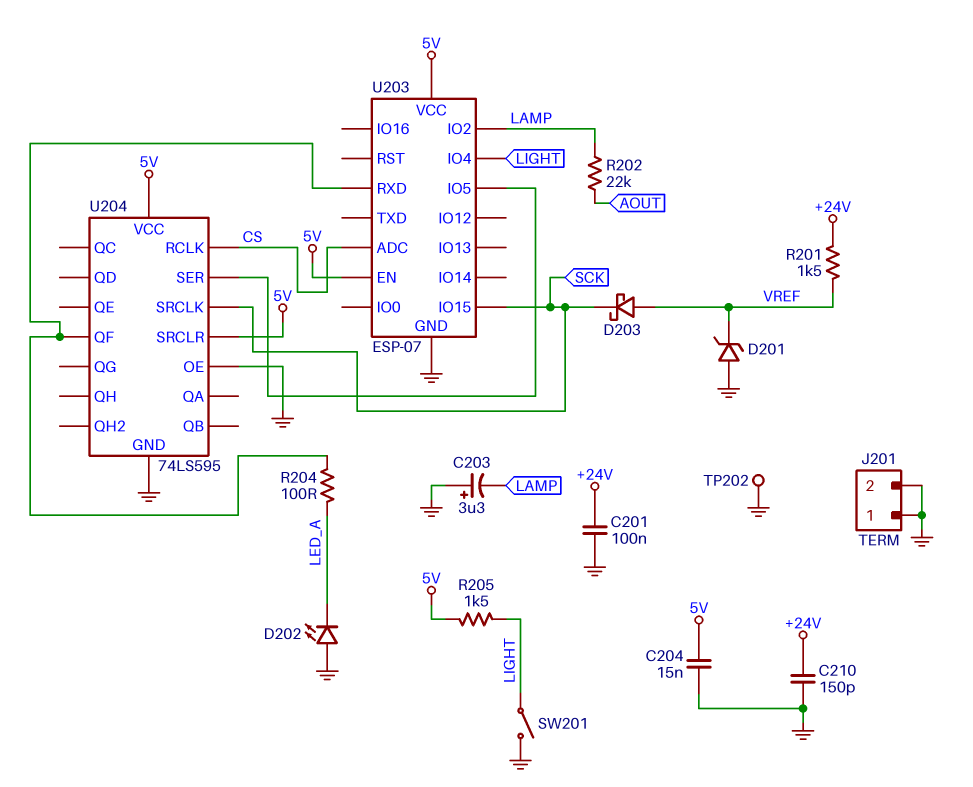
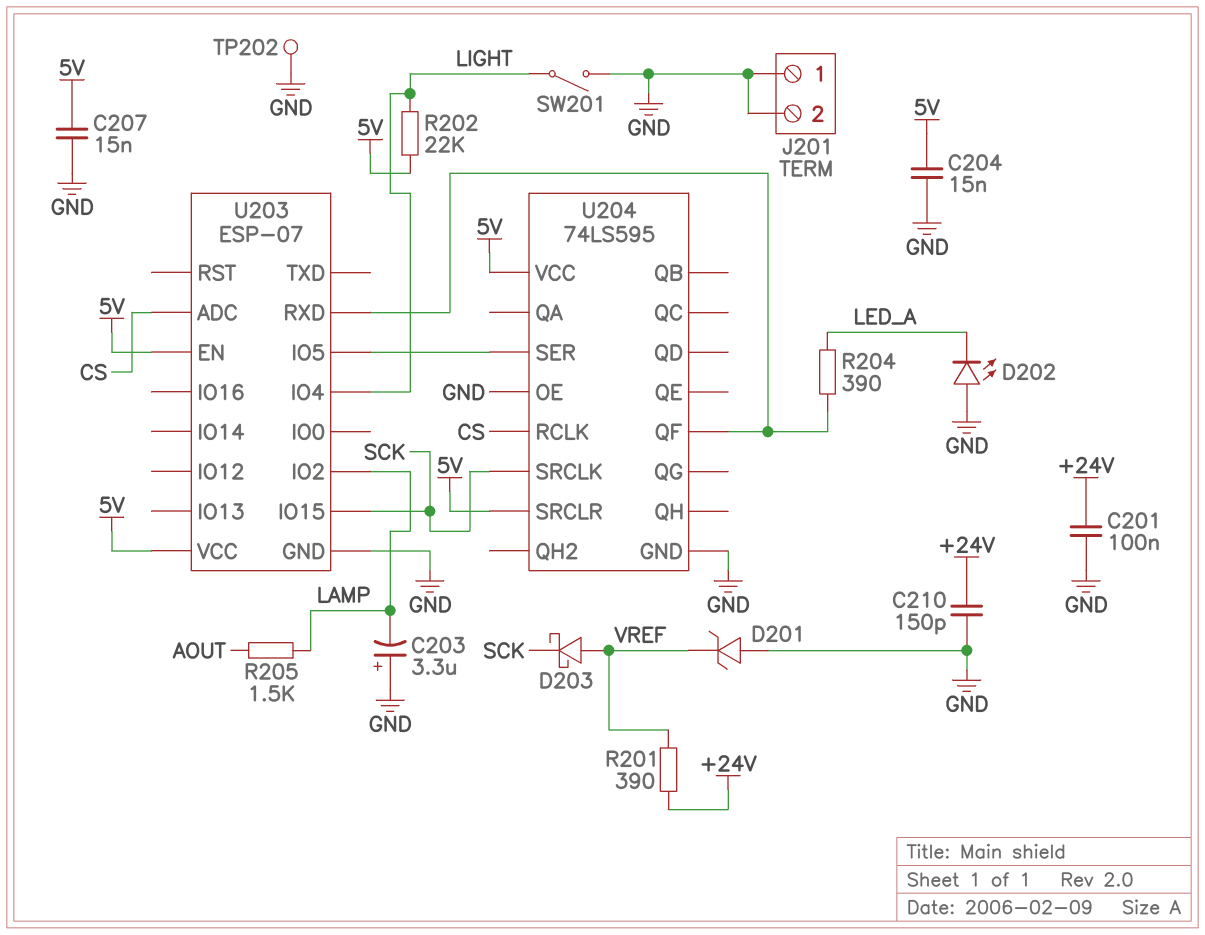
C207: none -> 15nF (5V, GND)
R201: 1.5k (+24V, VREF) -> 390 (+24V, VREF)
R202: 22k (AOUT, LAMP) -> 22k (5V, LIGHT)
R204: 100 (LED_A, U203/RXD) -> 390 (LED_A, U203/RXD)
R205: 1.5k (5V, LIGHT) -> 1.5k (AOUT, LAMP)

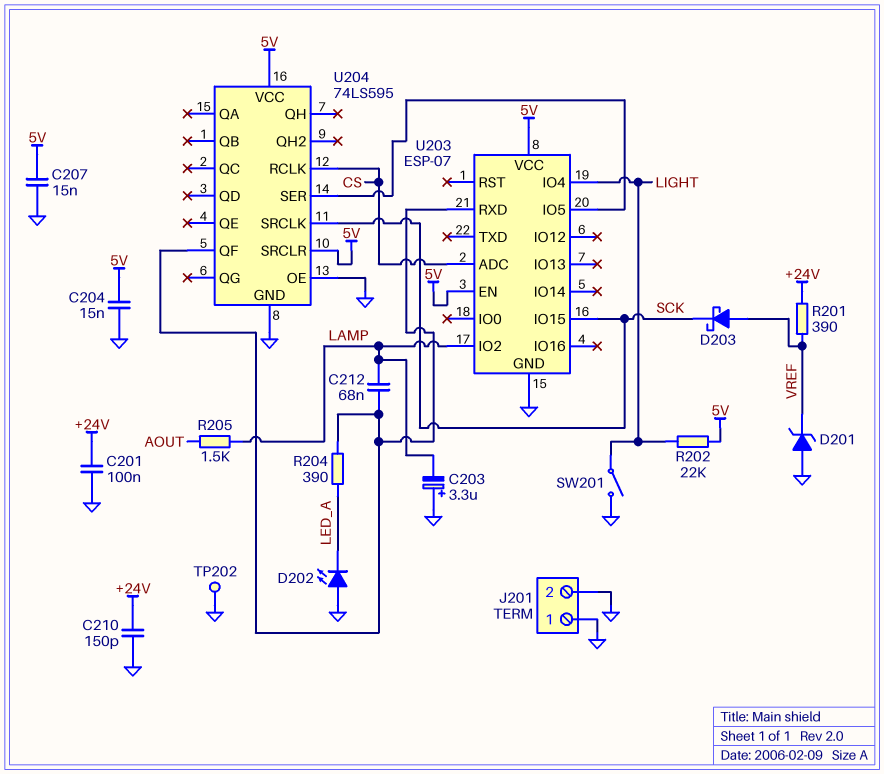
C212: none -> 68nF (LAMP, U203/RXD)

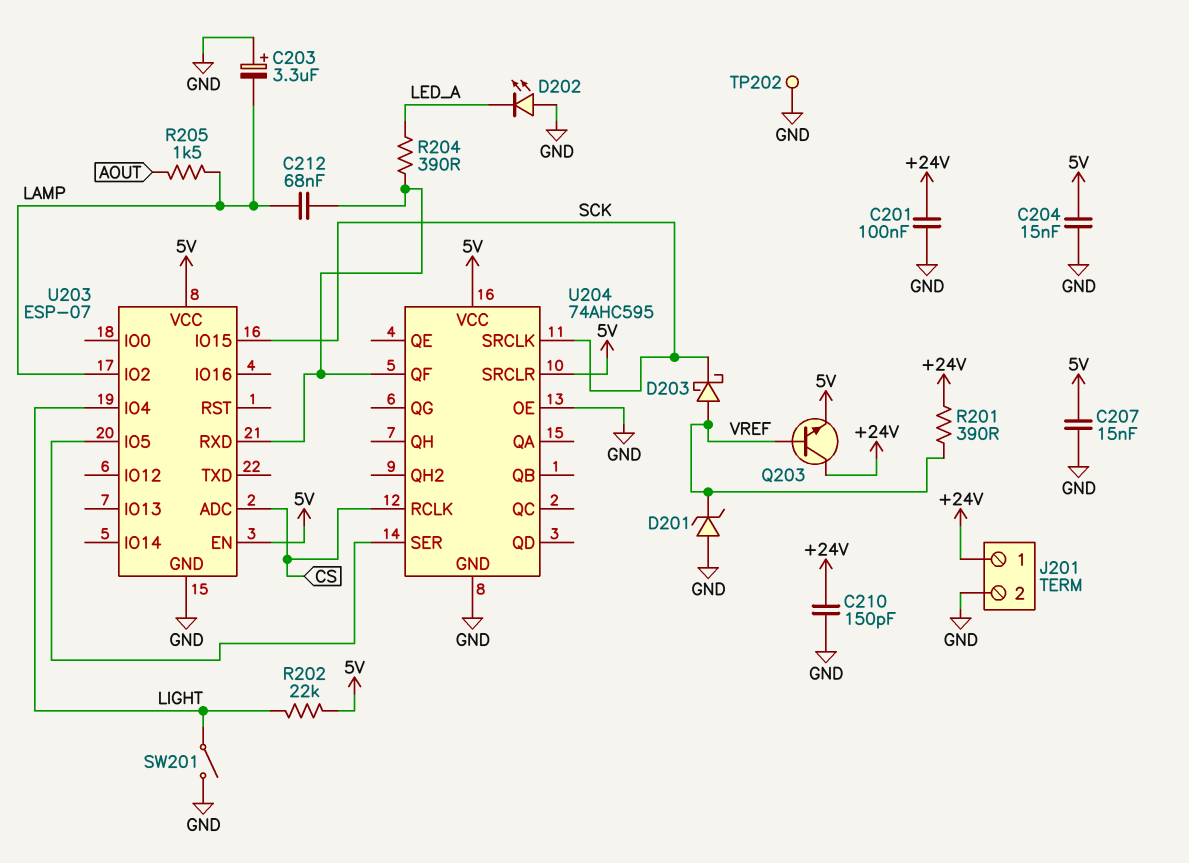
J201 pin 1: GND -> +24V
Q203: none -> NPN (B VREF, C +24V, E 5V)
U204: 74LS595 -> 74AHC595

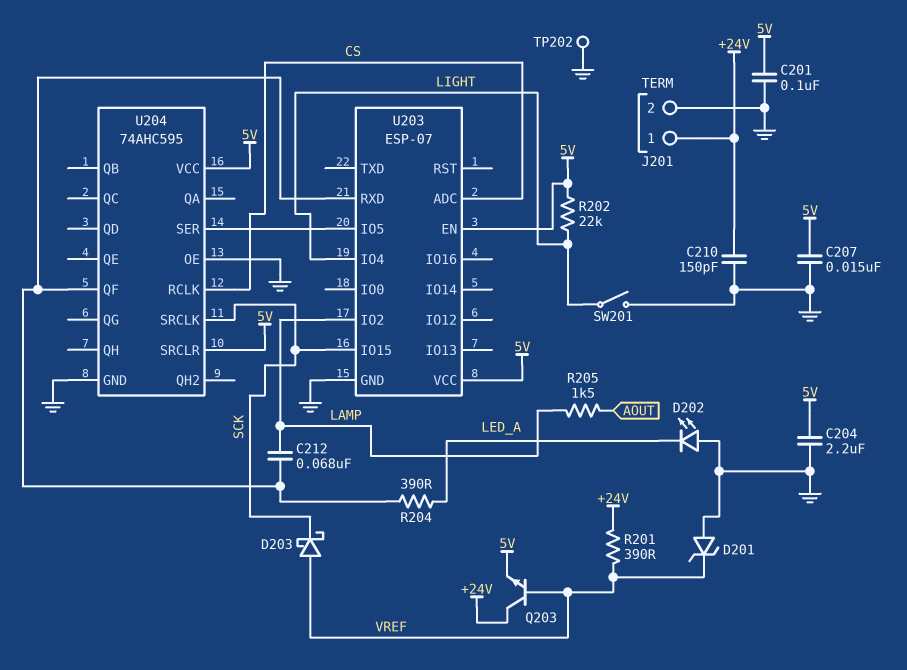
C201: 100nF (+24V, GND) -> 100nF (5V, GND)
C203: 3.3uF (plus GND, minus LAMP) -> none
C204: 15nF (5V, GND) -> 2.2uF (5V, GND)

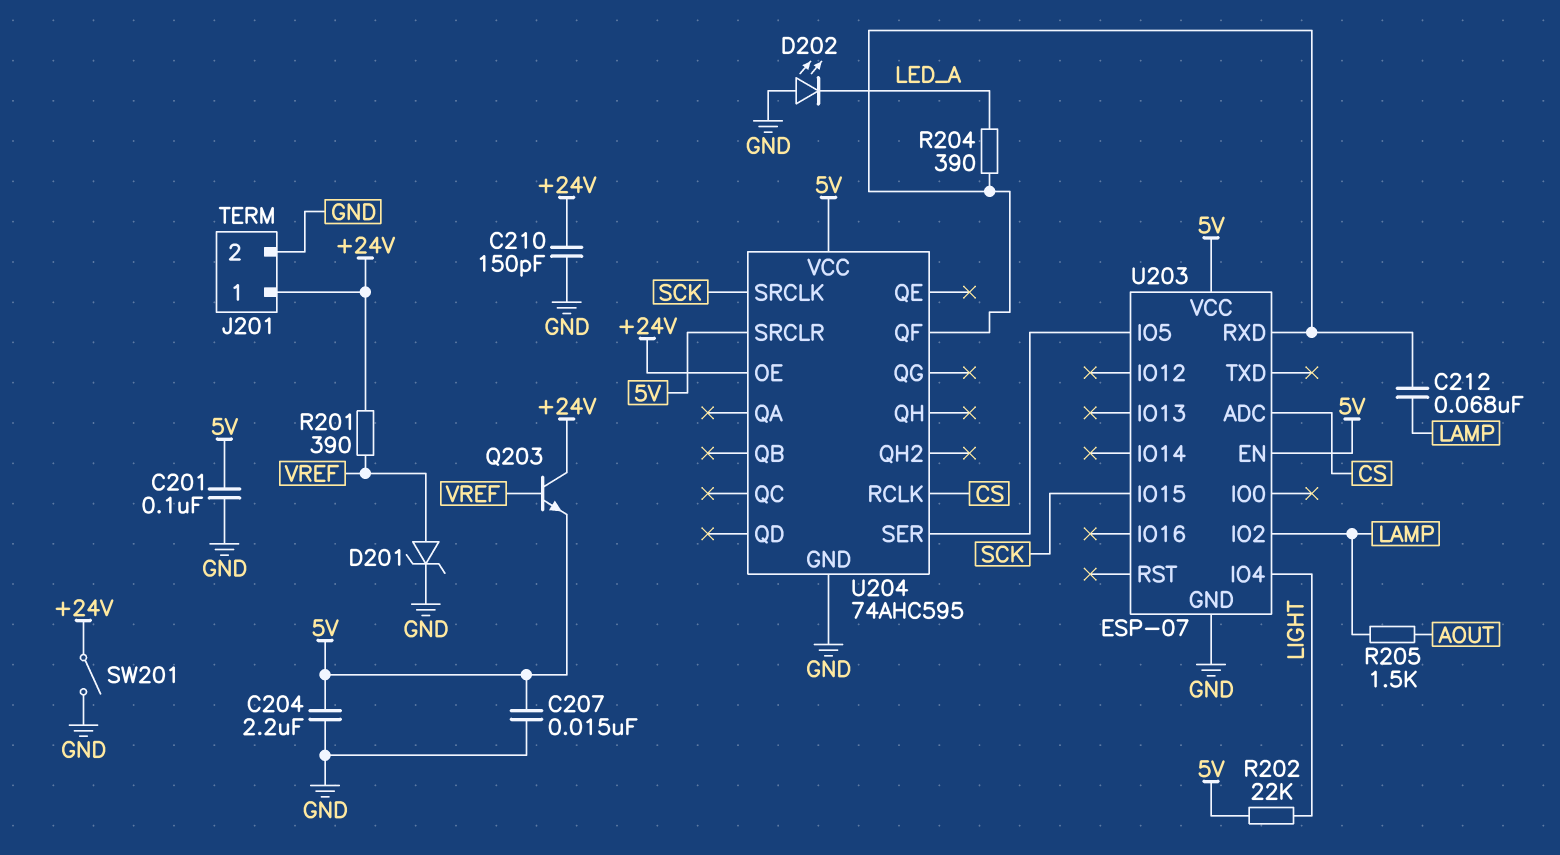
D201: zener (A GND, K VREF) -> zener (A VREF, K GND)
D203: schottky (A VREF, K SCK) -> none
SW201: switch (GND, LIGHT) -> switch (+24V, GND)
TP202: test point (GND) -> none
U204 pin OE: GND -> +24V

